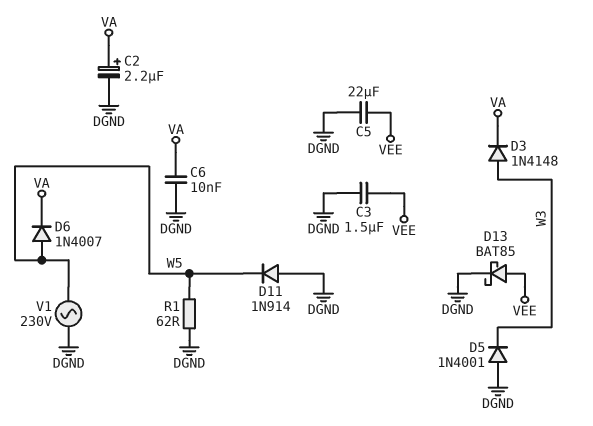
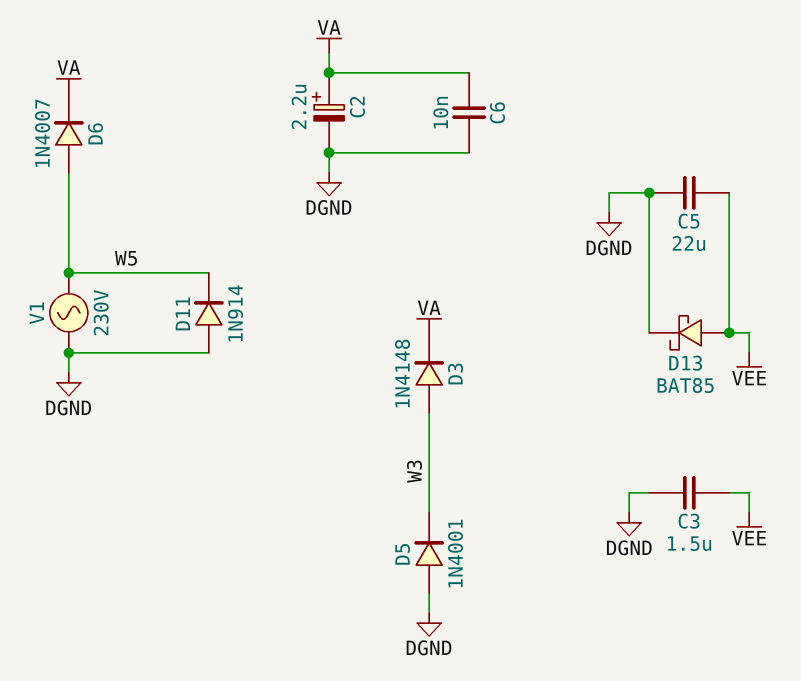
R1: 62 (DGND, W5) -> none

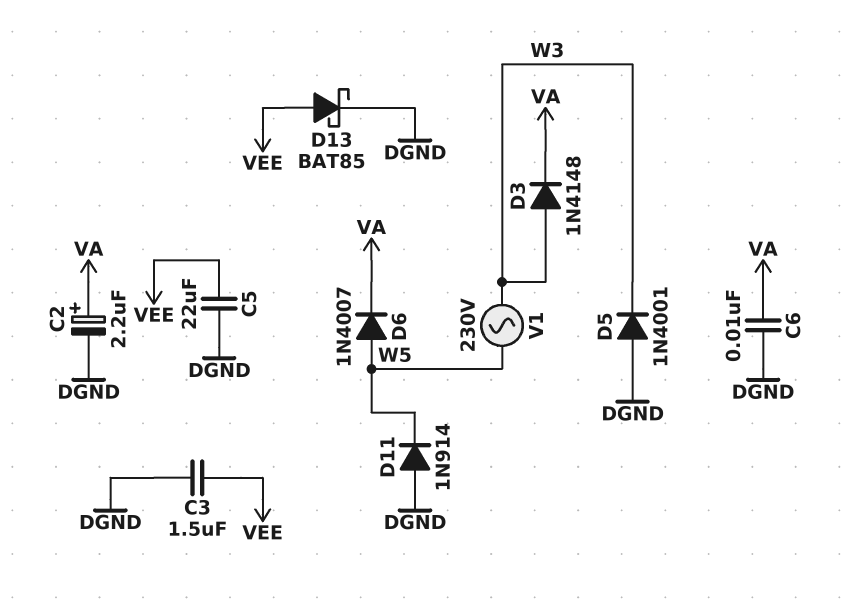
V1: AC 230V (DGND, W5) -> AC 230V (W3, W5)

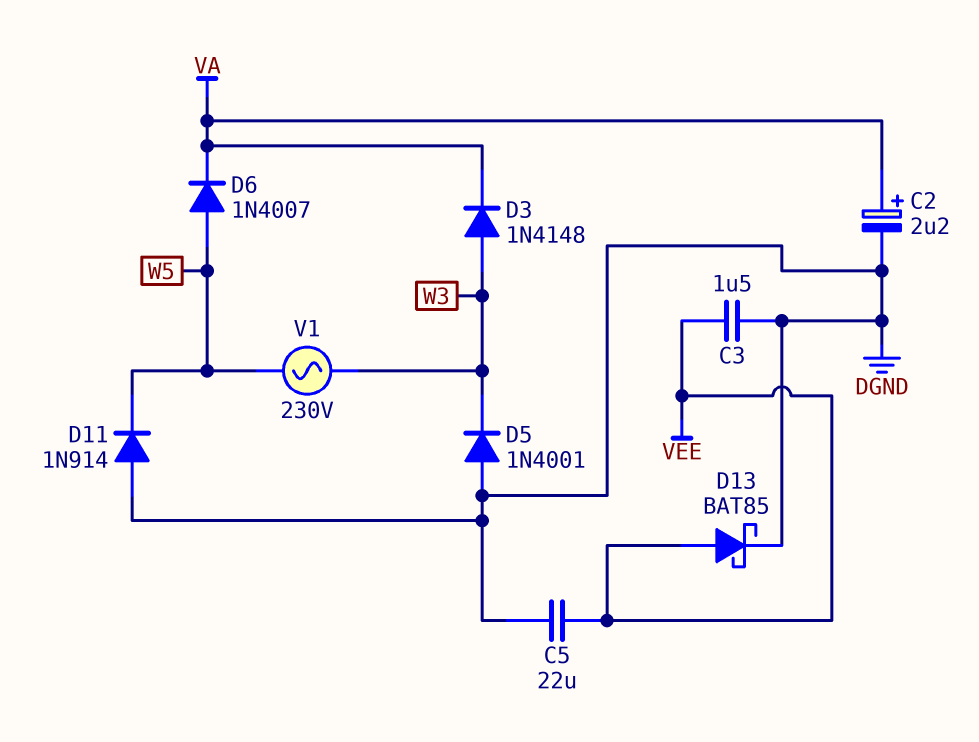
C6: 10nF (DGND, VA) -> none

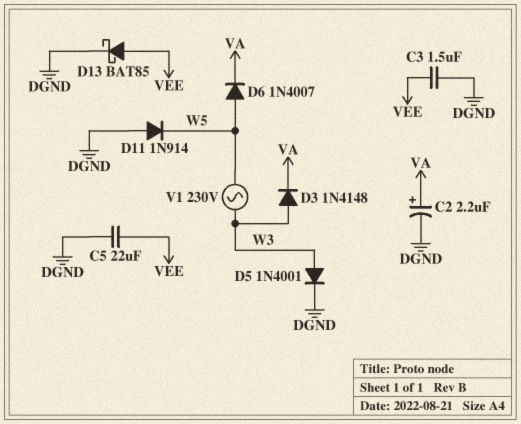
D5: diode 1N4001 (A DGND, K W3) -> diode 1N4001 (A W3, K DGND)

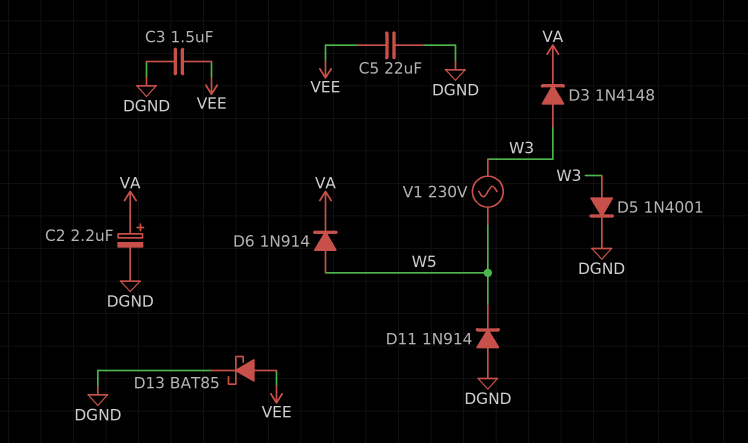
D6: diode 1N4007 (A W5, K VA) -> diode 1N914 (A W5, K VA)

